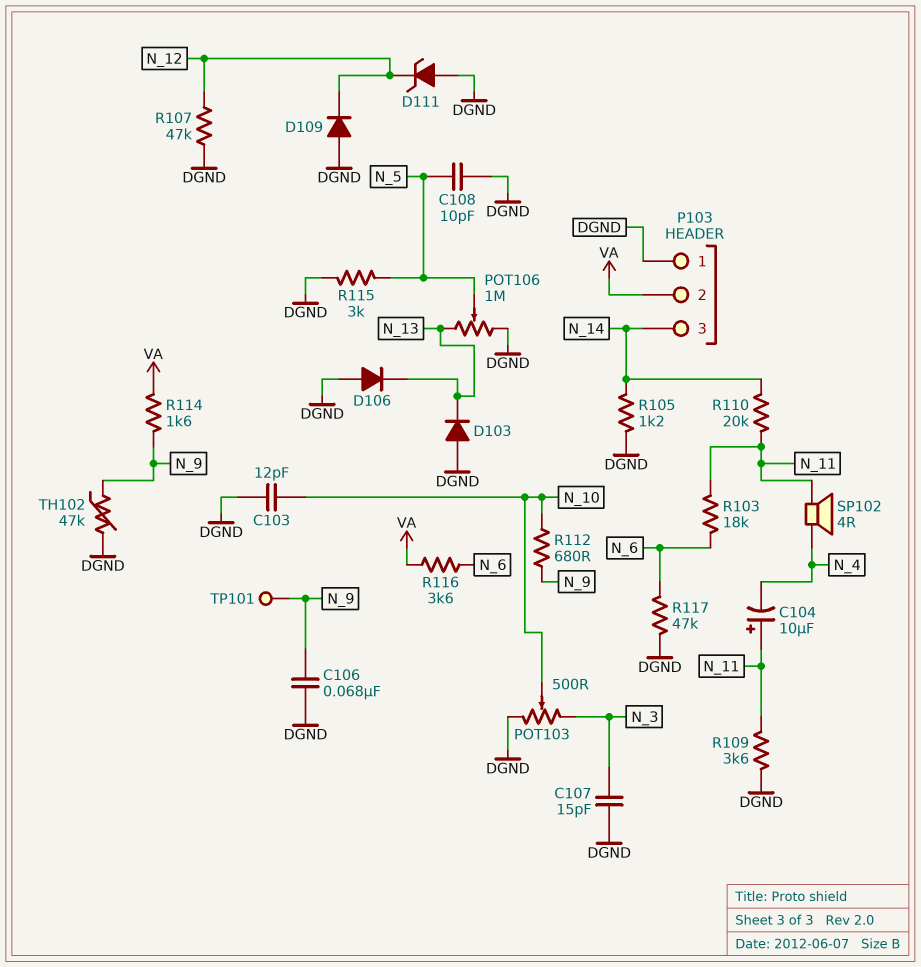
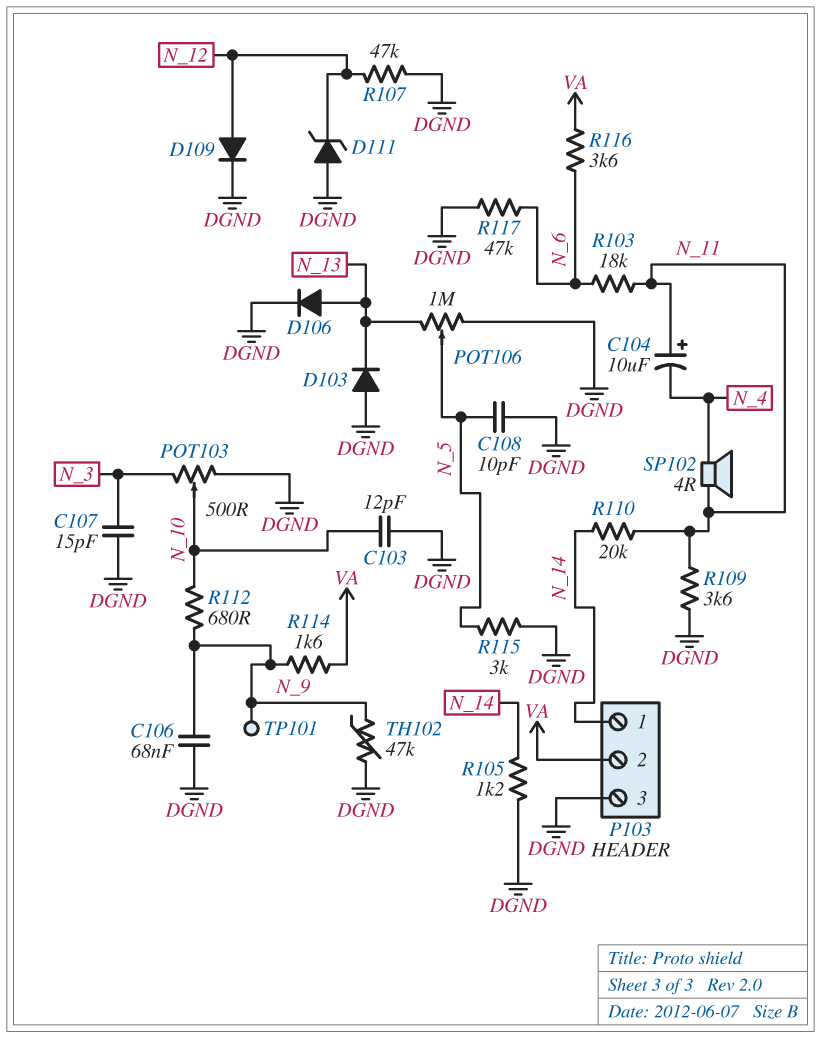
D106: diode (A DGND, K N_13) -> diode (A N_13, K DGND)
D109: diode (A DGND, K N_12) -> diode (A N_12, K DGND)
P103 pin 1: DGND -> N_14
P103 pin 3: N_14 -> DGND

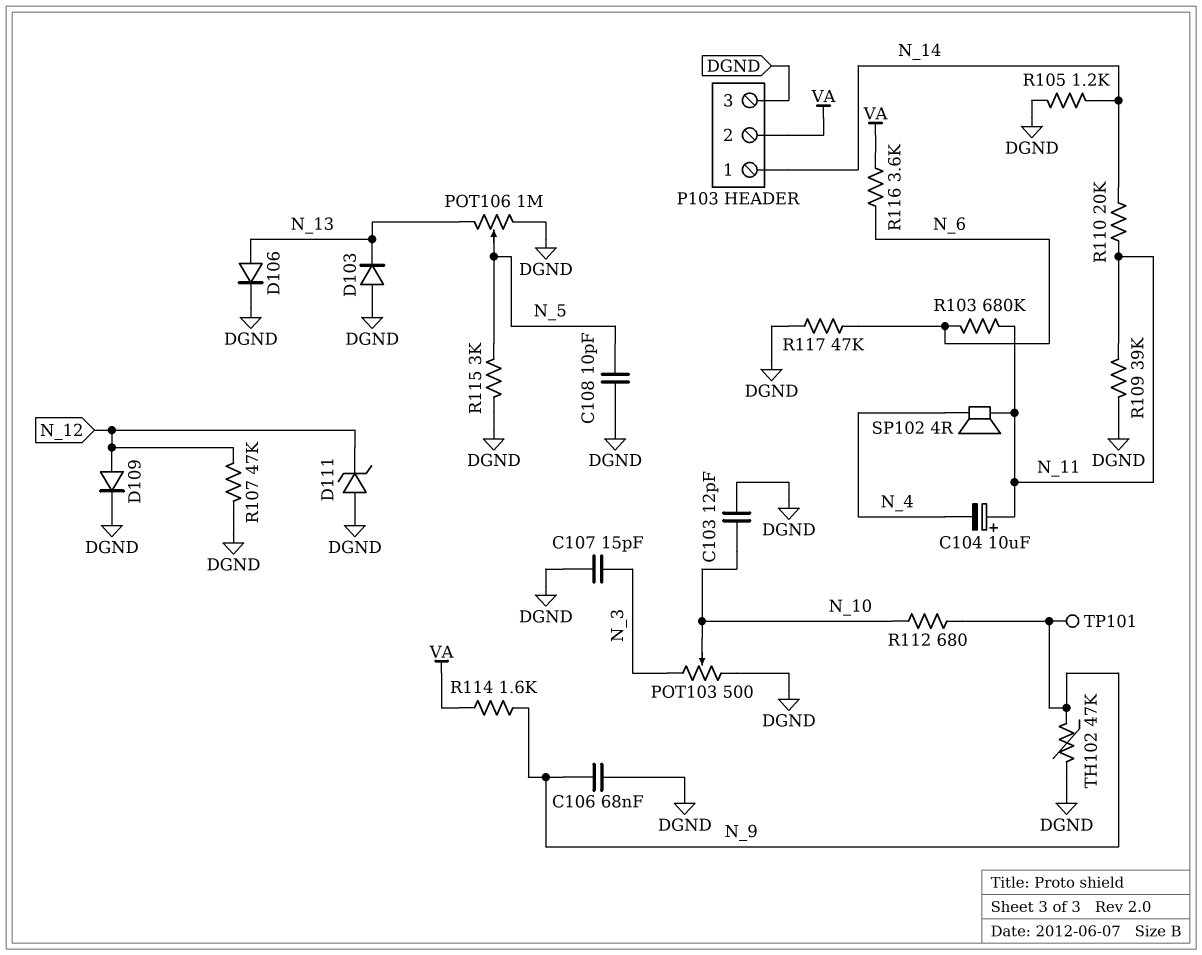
R103: 18k (N_6, N_11) -> 680k (N_6, N_11)
R109: 3.6k (DGND, N_11) -> 39k (DGND, N_11)

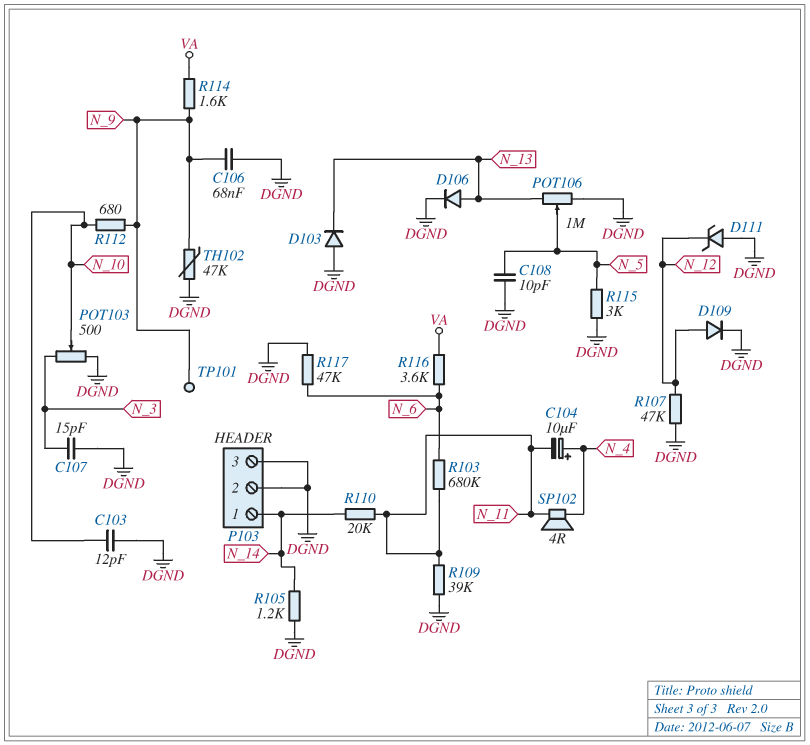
C104: 10uF (plus N_11, minus N_4) -> 10uF (plus N_4, minus N_11)
P103 pin 2: VA -> DGND

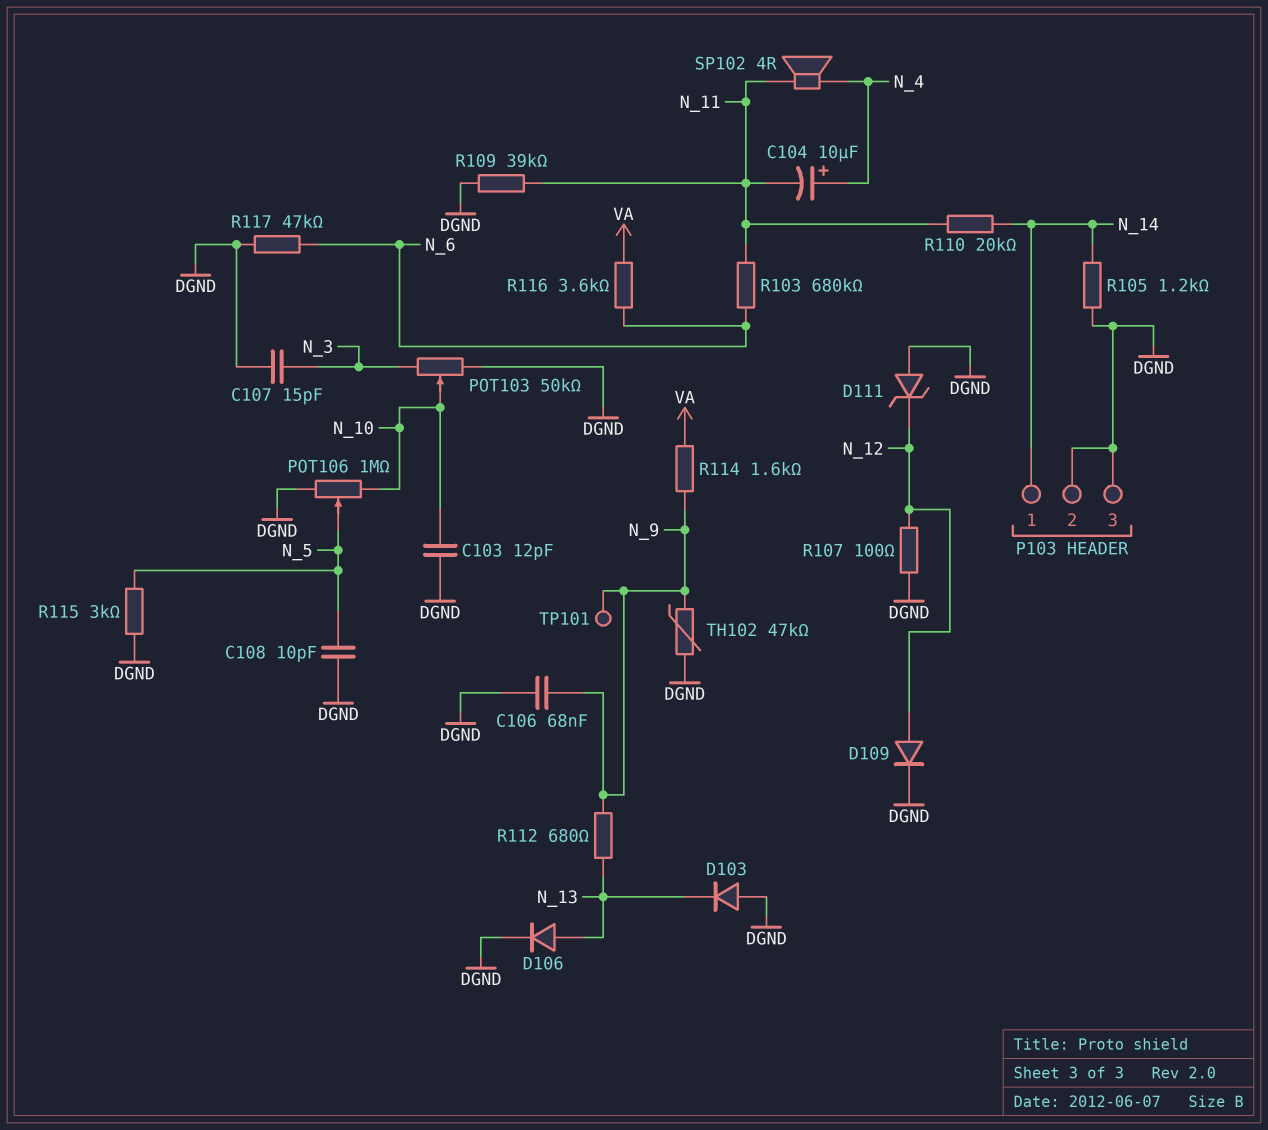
POT103: 500 (DGND, N_3, wiper N_10) -> 50k (DGND, N_3, wiper N_10)
POT106: 1M (DGND, N_13, wiper N_5) -> 1M (DGND, N_10, wiper N_5)
R107: 47k (DGND, N_12) -> 100 (DGND, N_12)
R112: 680 (N_9, N_10) -> 680 (N_9, N_13)

